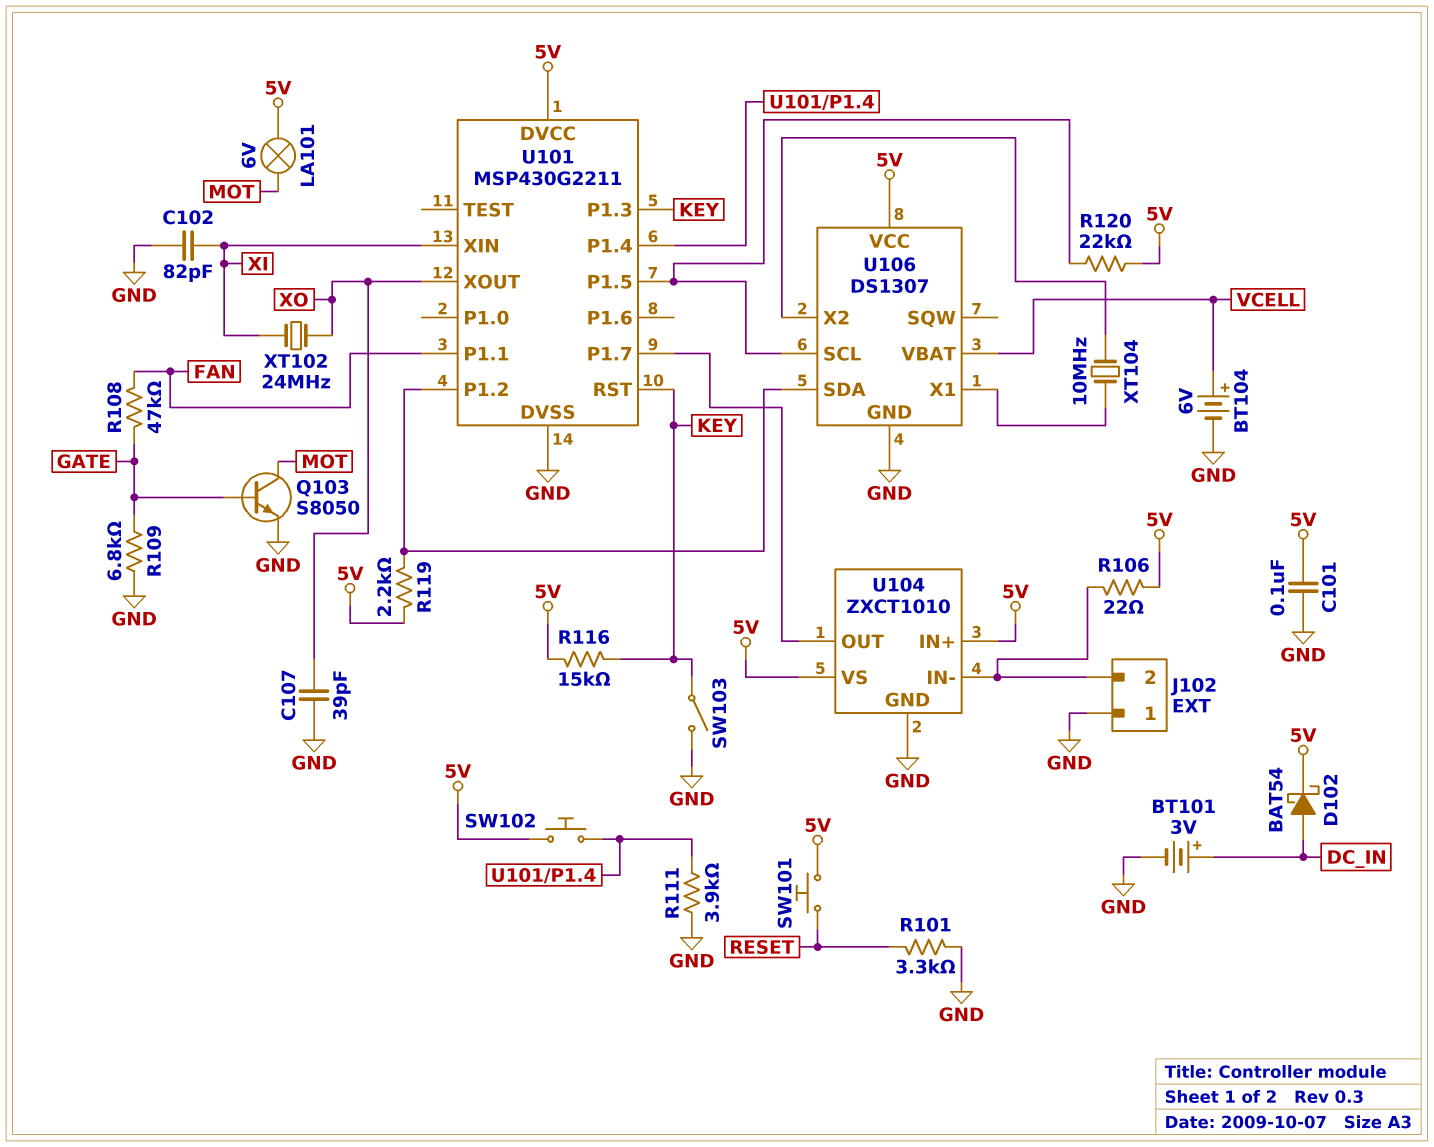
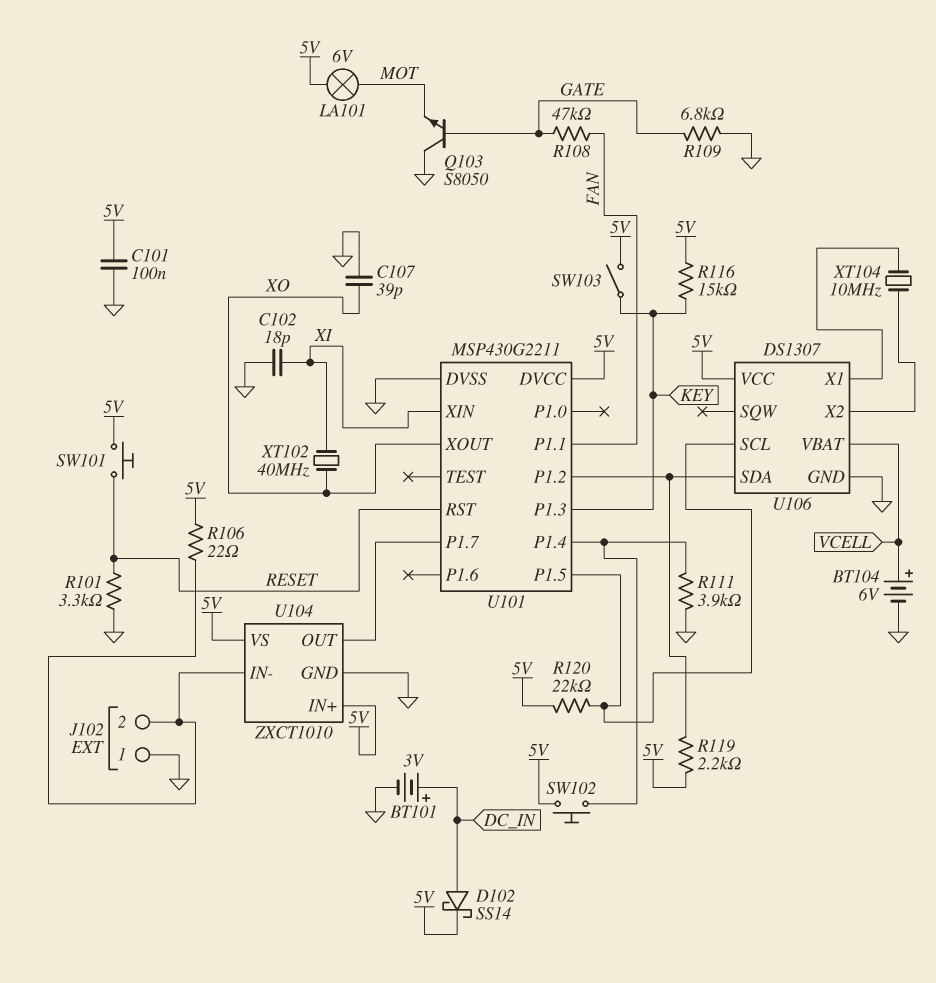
C102: 82pF (GND, XI) -> 18pF (GND, XI)
D102: schottky BAT54 (A DC_IN, K 5V) -> schottky SS14 (A DC_IN, K 5V)
Q103: NPN S8050 (B GATE, C MOT, E GND) -> NPN S8050 (B GATE, C GND, E MOT)
SW103: switch (GND, KEY) -> switch (5V, KEY)
U101 pin RST: KEY -> RESET
XT102: 24MHz (XI, XO) -> 40MHz (XI, XO)

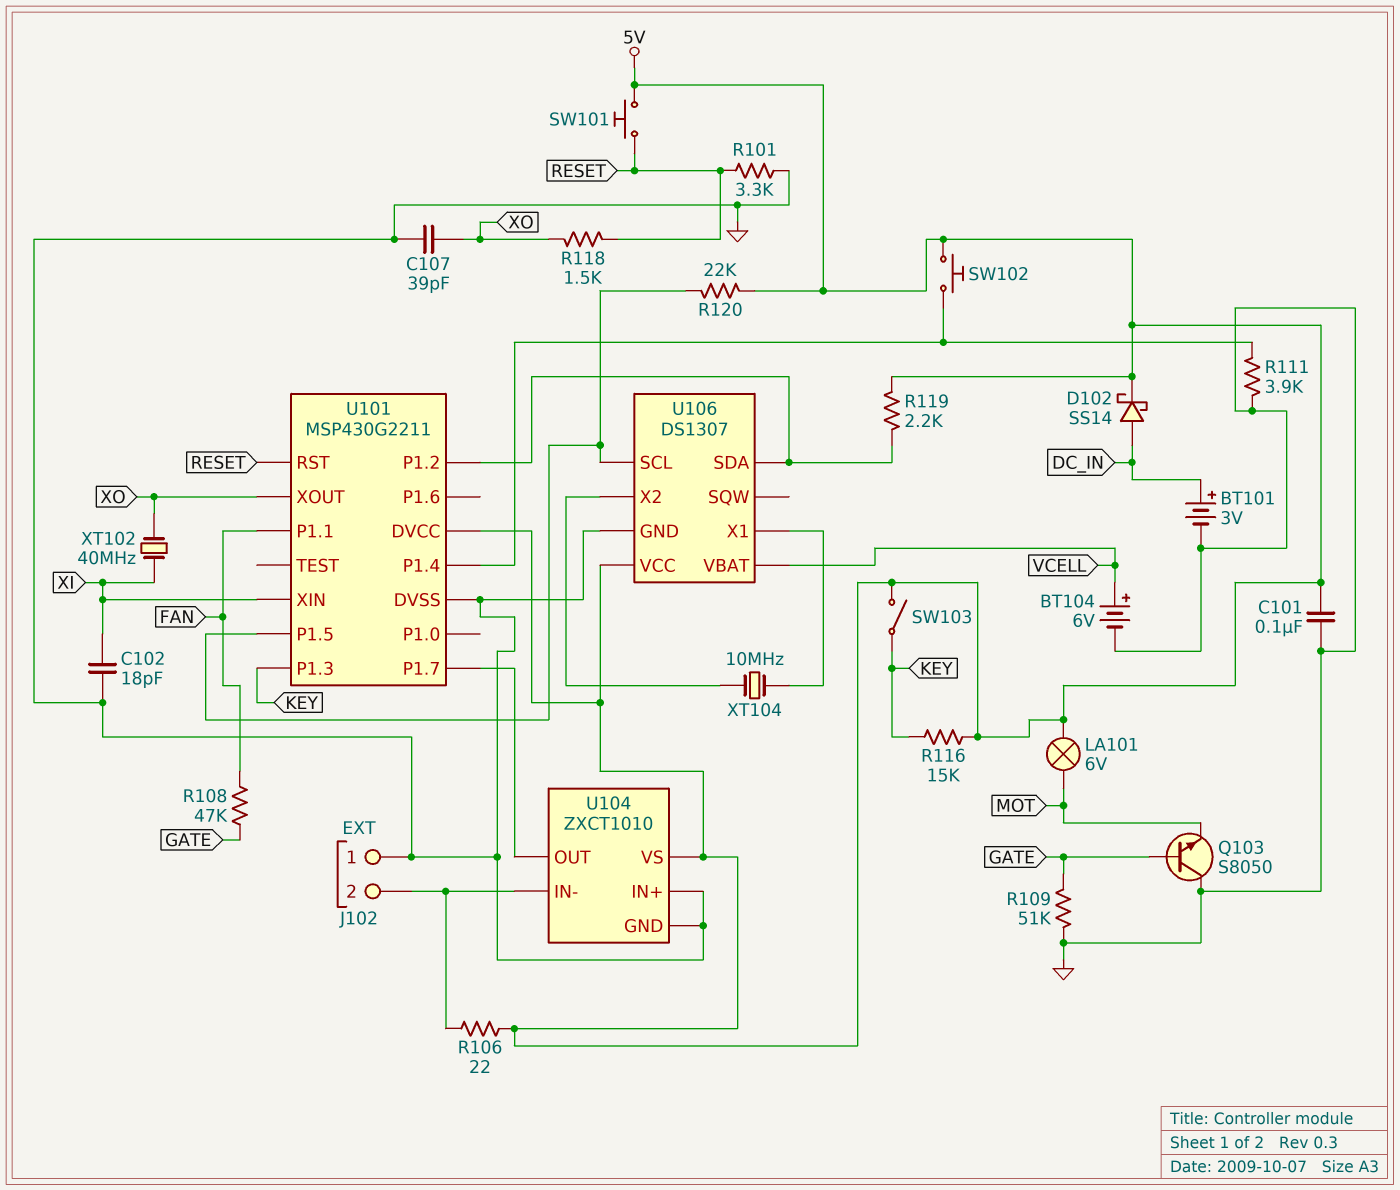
R109: 6.8k (GATE, GND) -> 51k (GATE, GND)
R118: none -> 1.5k (RESET, XO)
U104 pin IN+: 5V -> GND

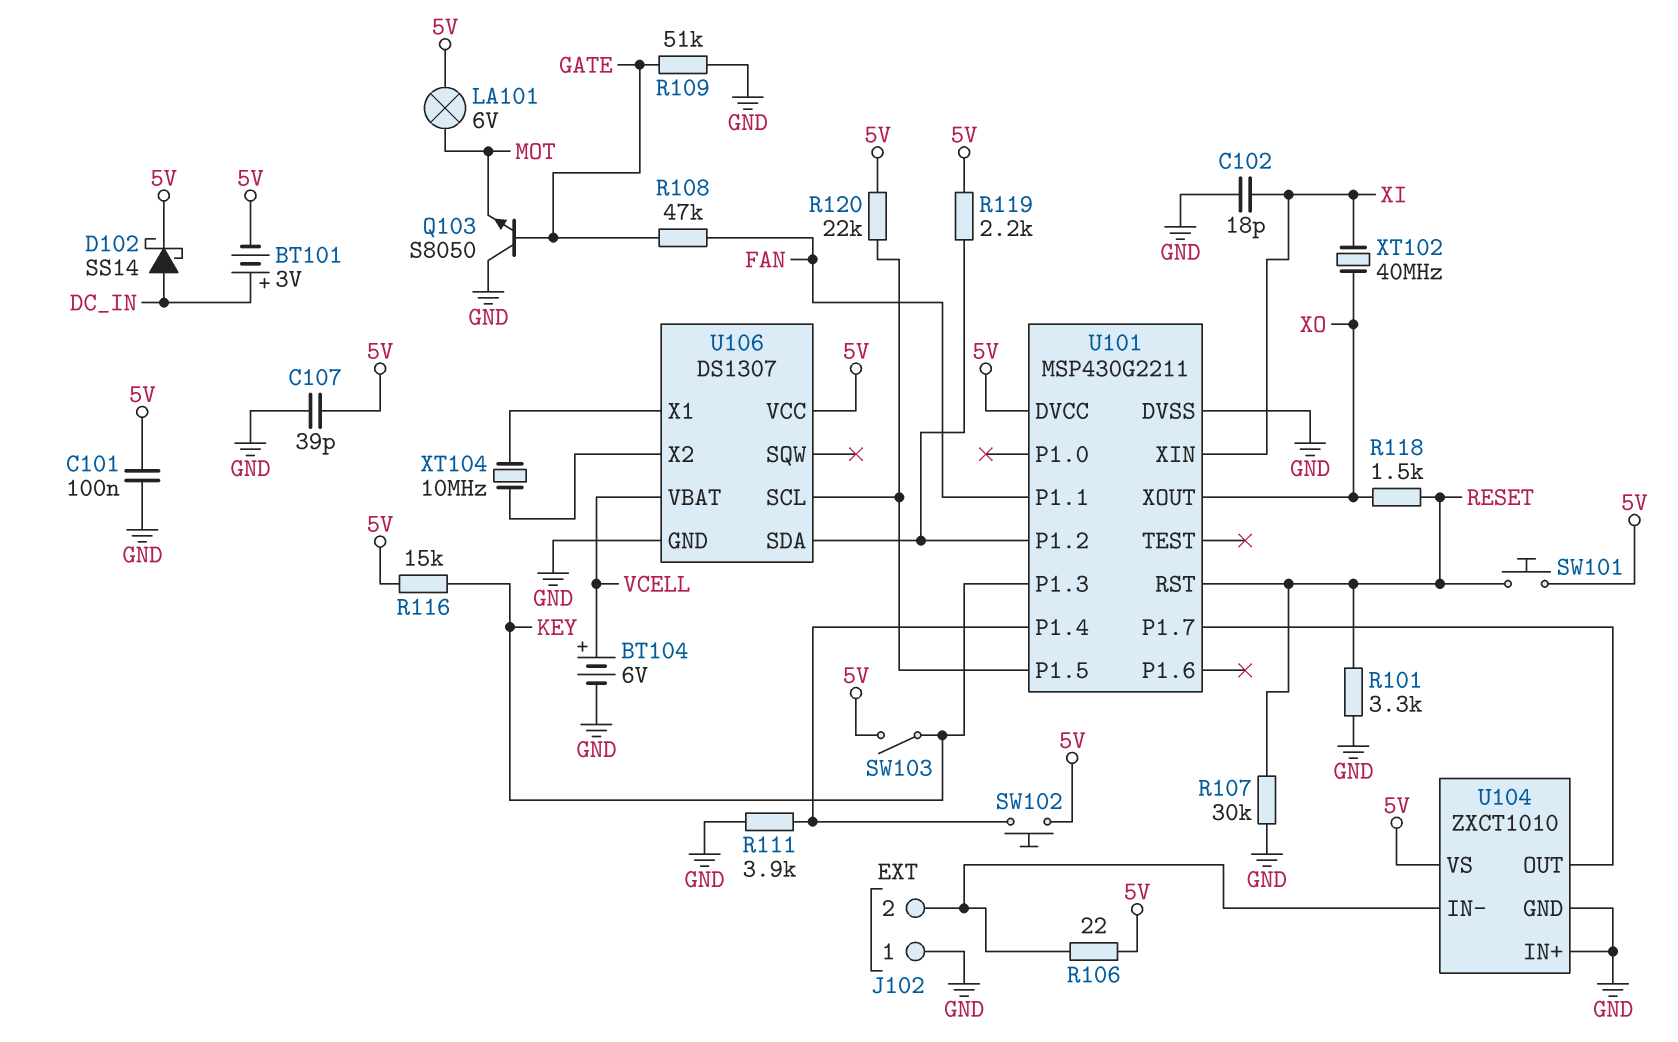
BT101: 3V (plus DC_IN, minus GND) -> 3V (plus DC_IN, minus 5V)
C107: 39pF (GND, XO) -> 39pF (5V, GND)
R107: none -> 30k (GND, RESET)

